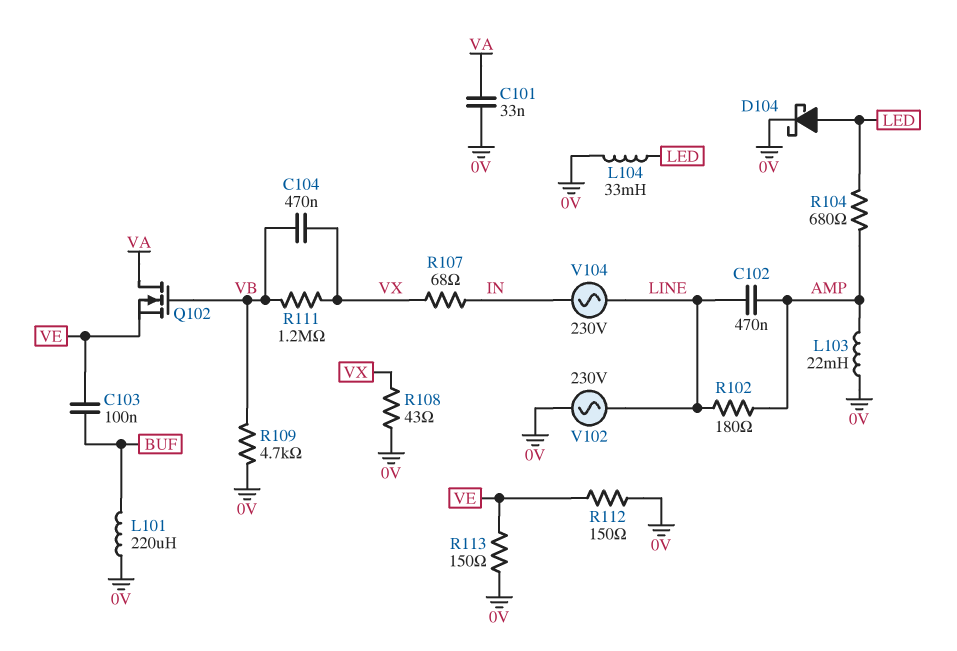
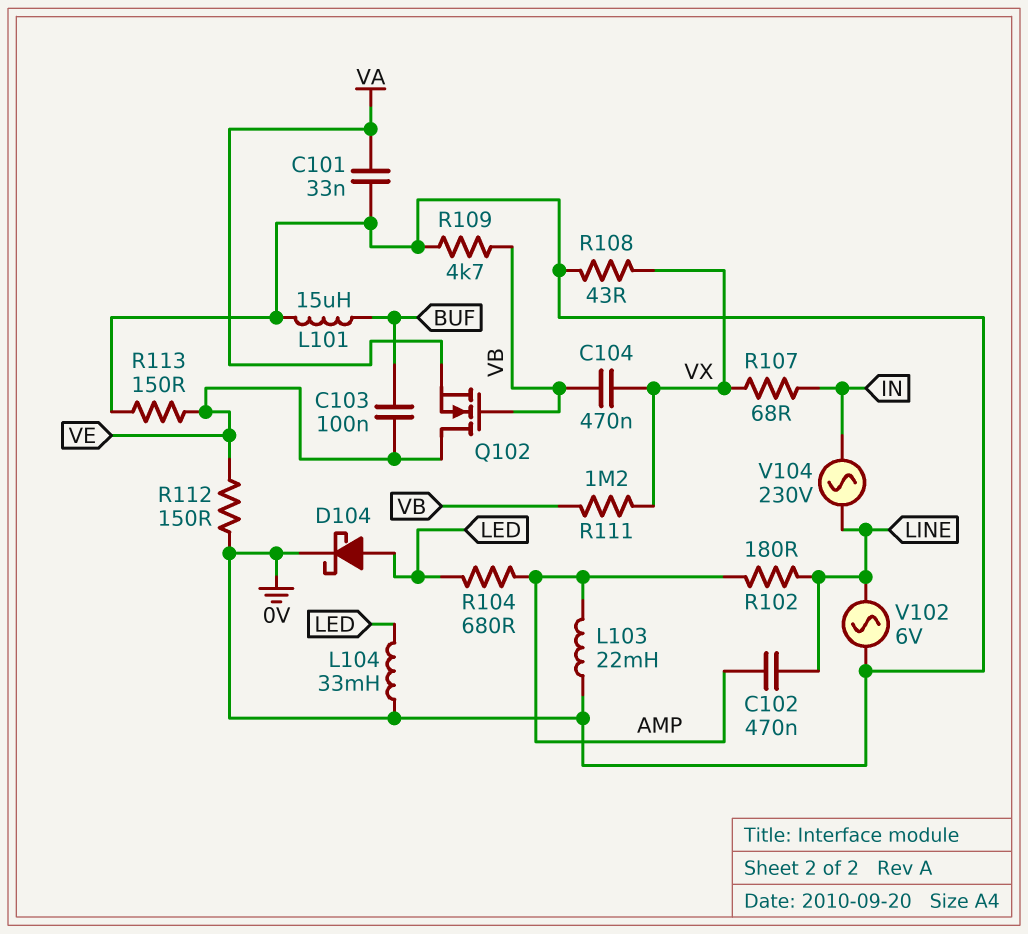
L101: 220uH (0V, BUF) -> 15uH (0V, BUF)
Q102: NMOS (G VB, D VA, S VE) -> NMOS (G VB, D VE, S VA)
V102: AC 230V (0V, LINE) -> AC 6V (0V, LINE)

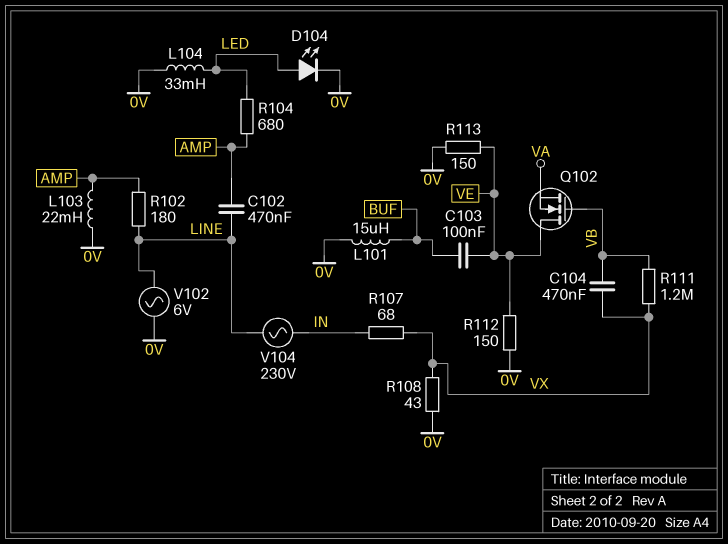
C101: 33nF (0V, VA) -> none
D104: schottky (A LED, K 0V) -> LED (A LED, K 0V)
R109: 4.7k (0V, VB) -> none

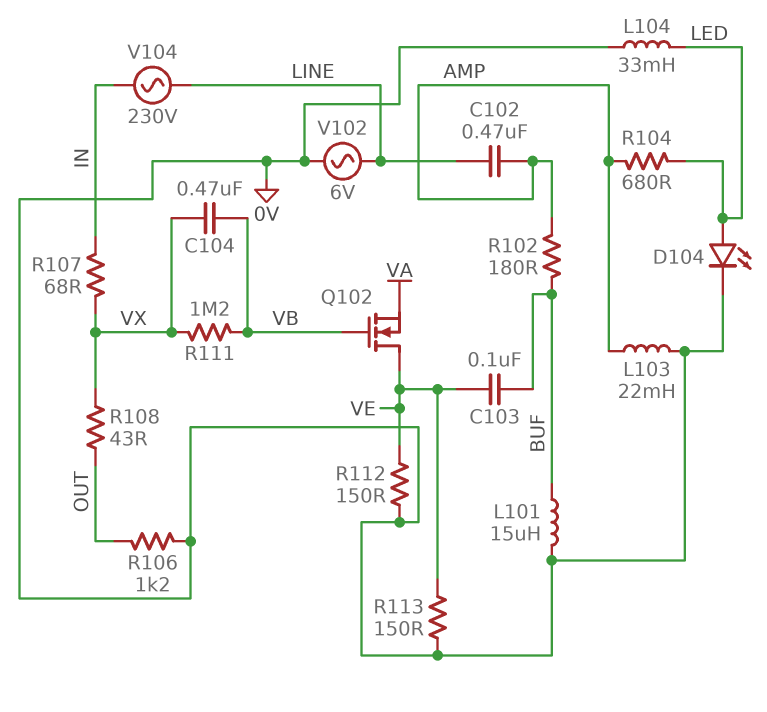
R102: 180 (AMP, LINE) -> 180 (AMP, BUF)
R106: none -> 1.2k (0V, OUT)
R108: 43 (0V, VX) -> 43 (OUT, VX)

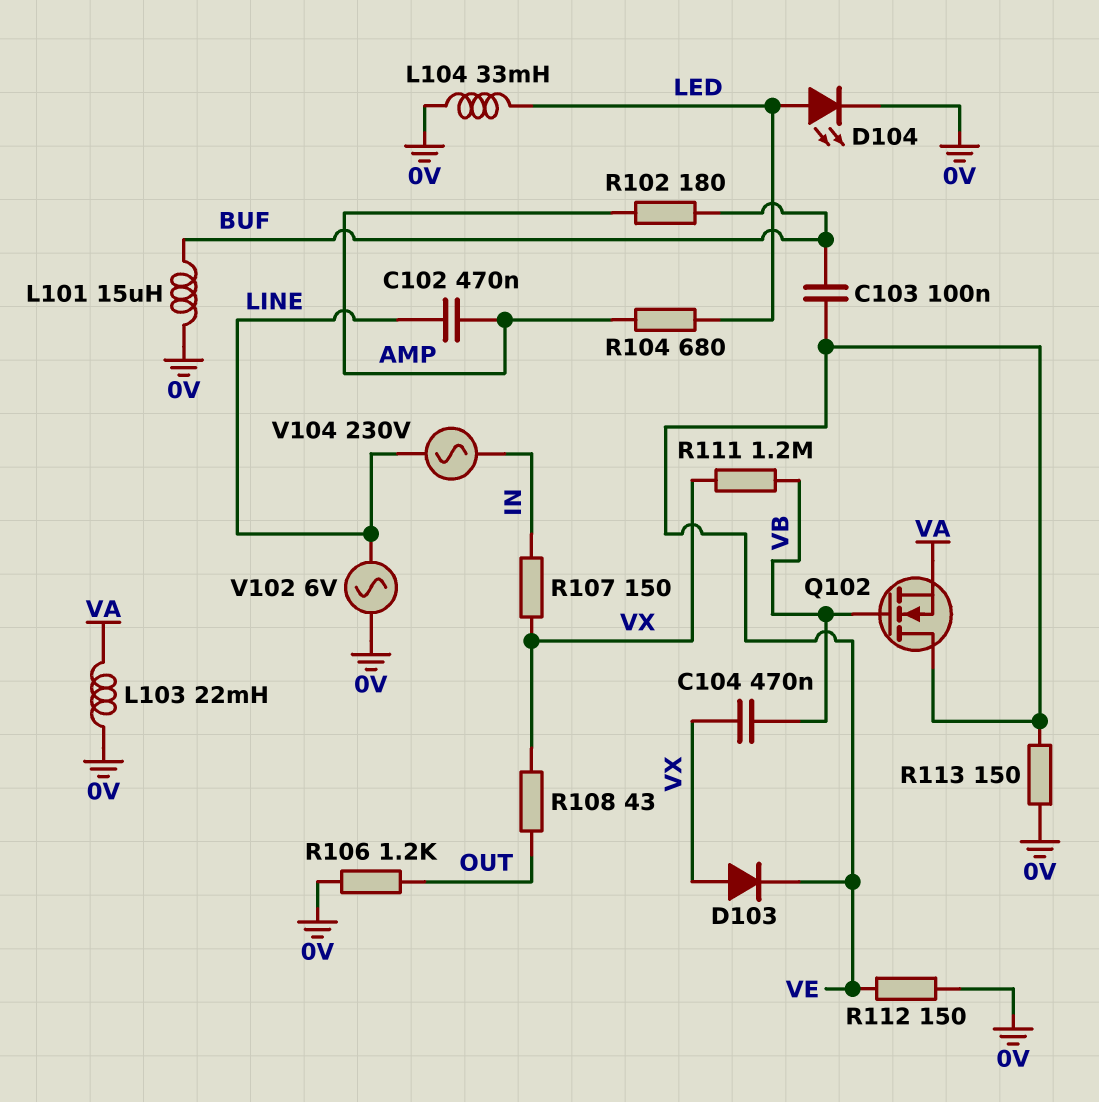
D103: none -> diode (A VX, K VE)
L103: 22mH (0V, AMP) -> 22mH (0V, VA)
R107: 68 (IN, VX) -> 150 (IN, VX)

